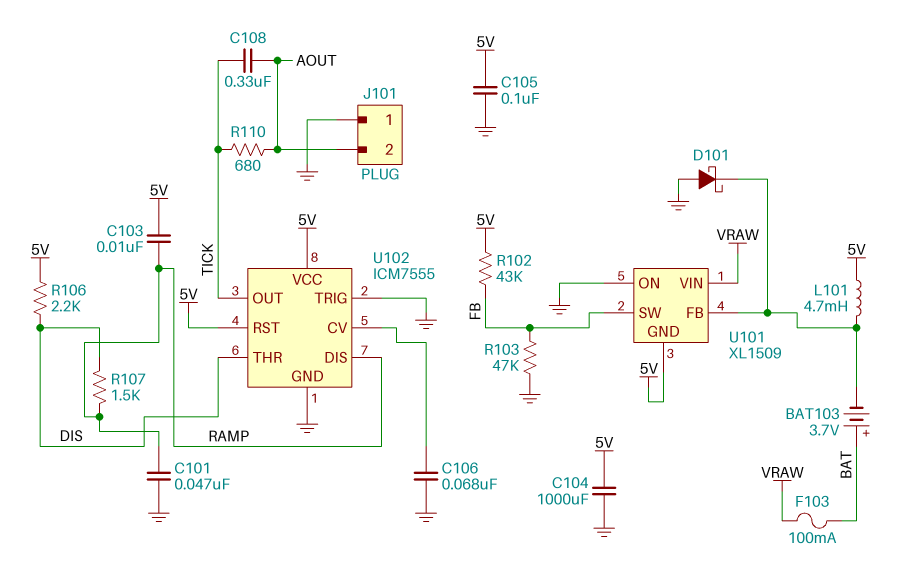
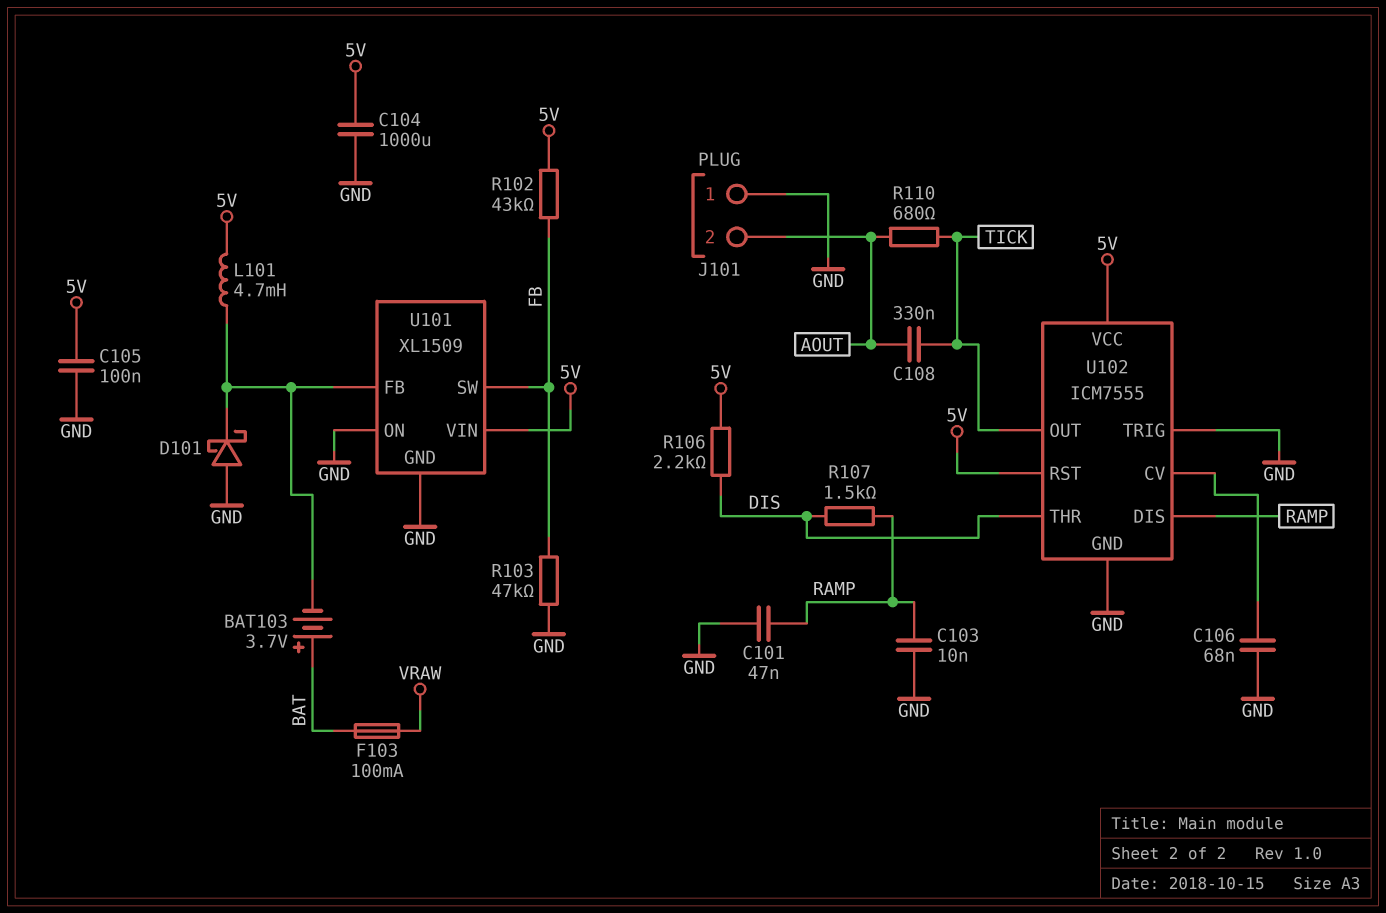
C103: 10nF (5V, RAMP) -> 10nF (GND, RAMP)
U101 pin GND: 5V -> GND
U101 pin VIN: VRAW -> 5V

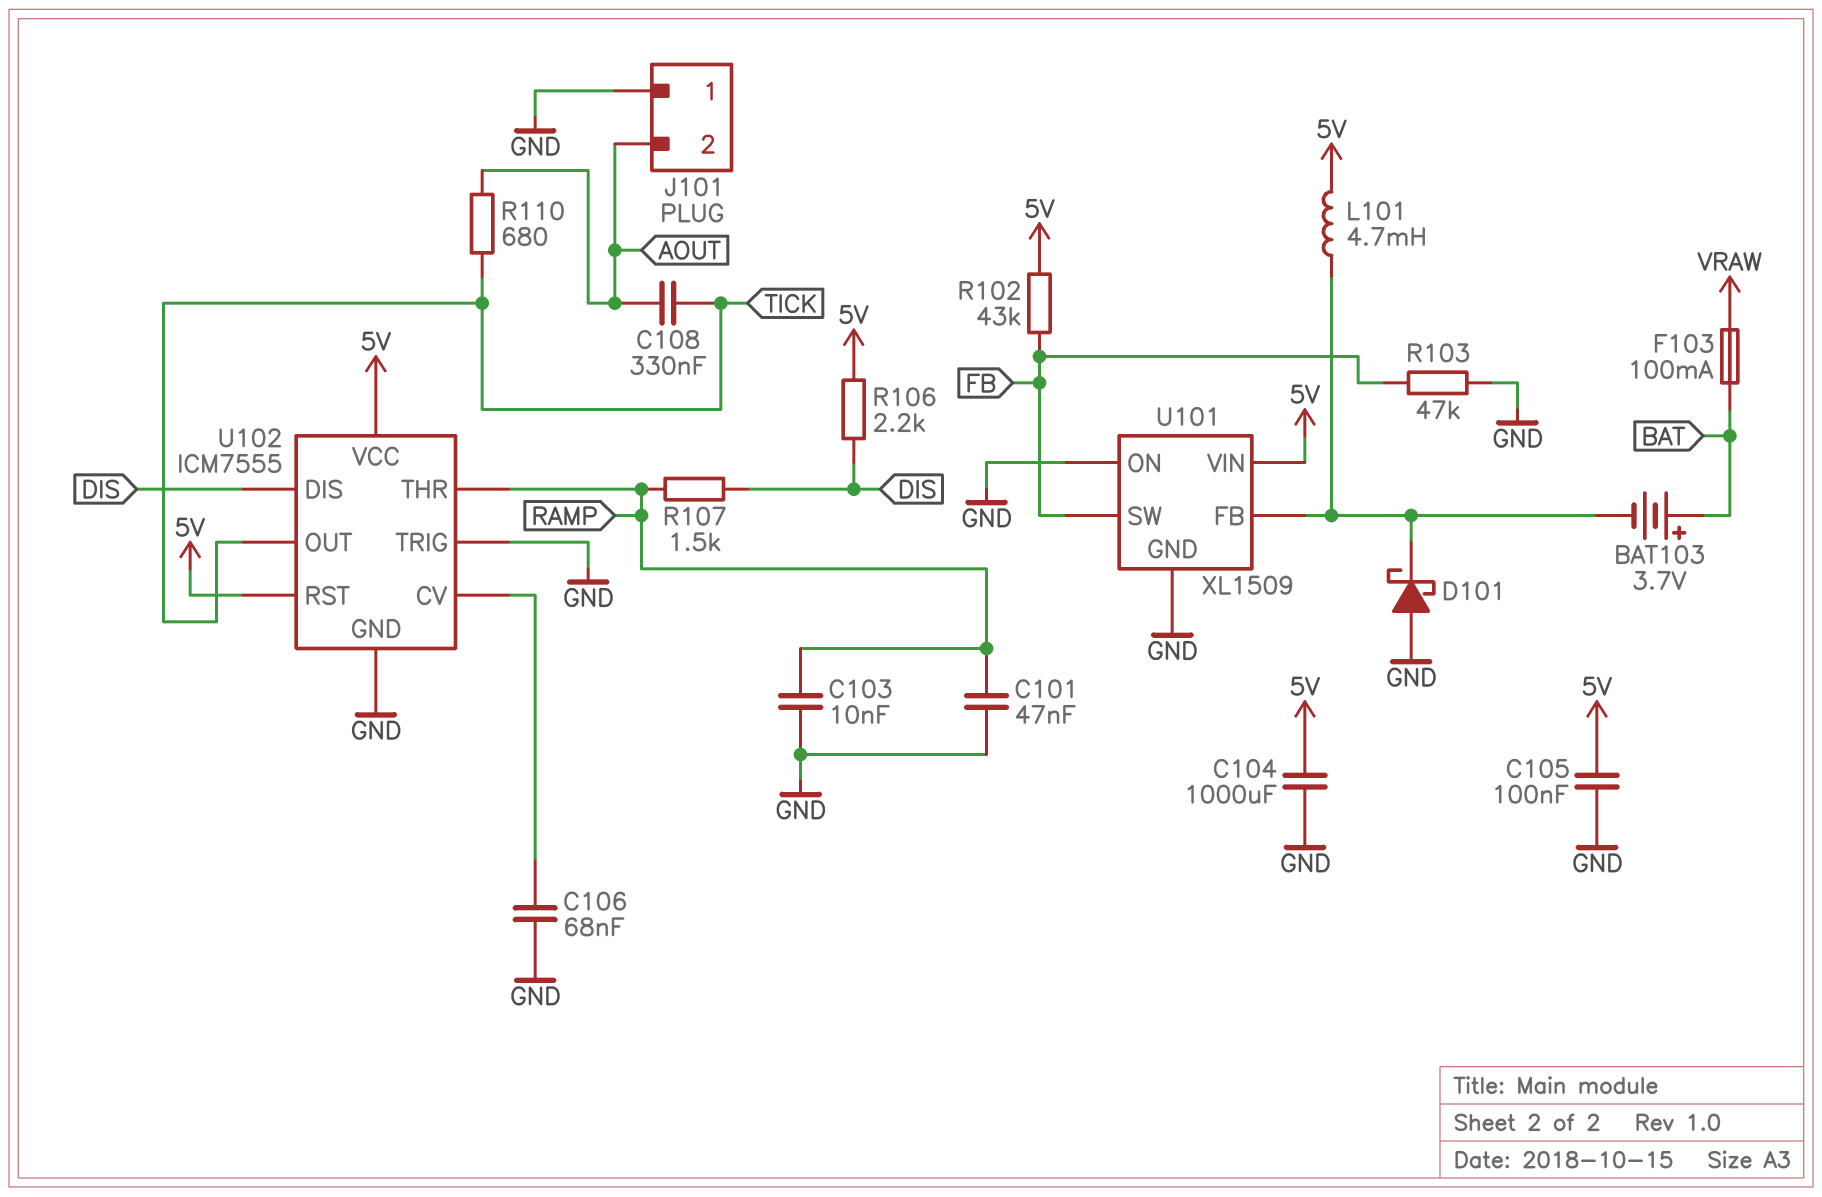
U102 pin DIS: RAMP -> DIS
U102 pin THR: DIS -> RAMP

